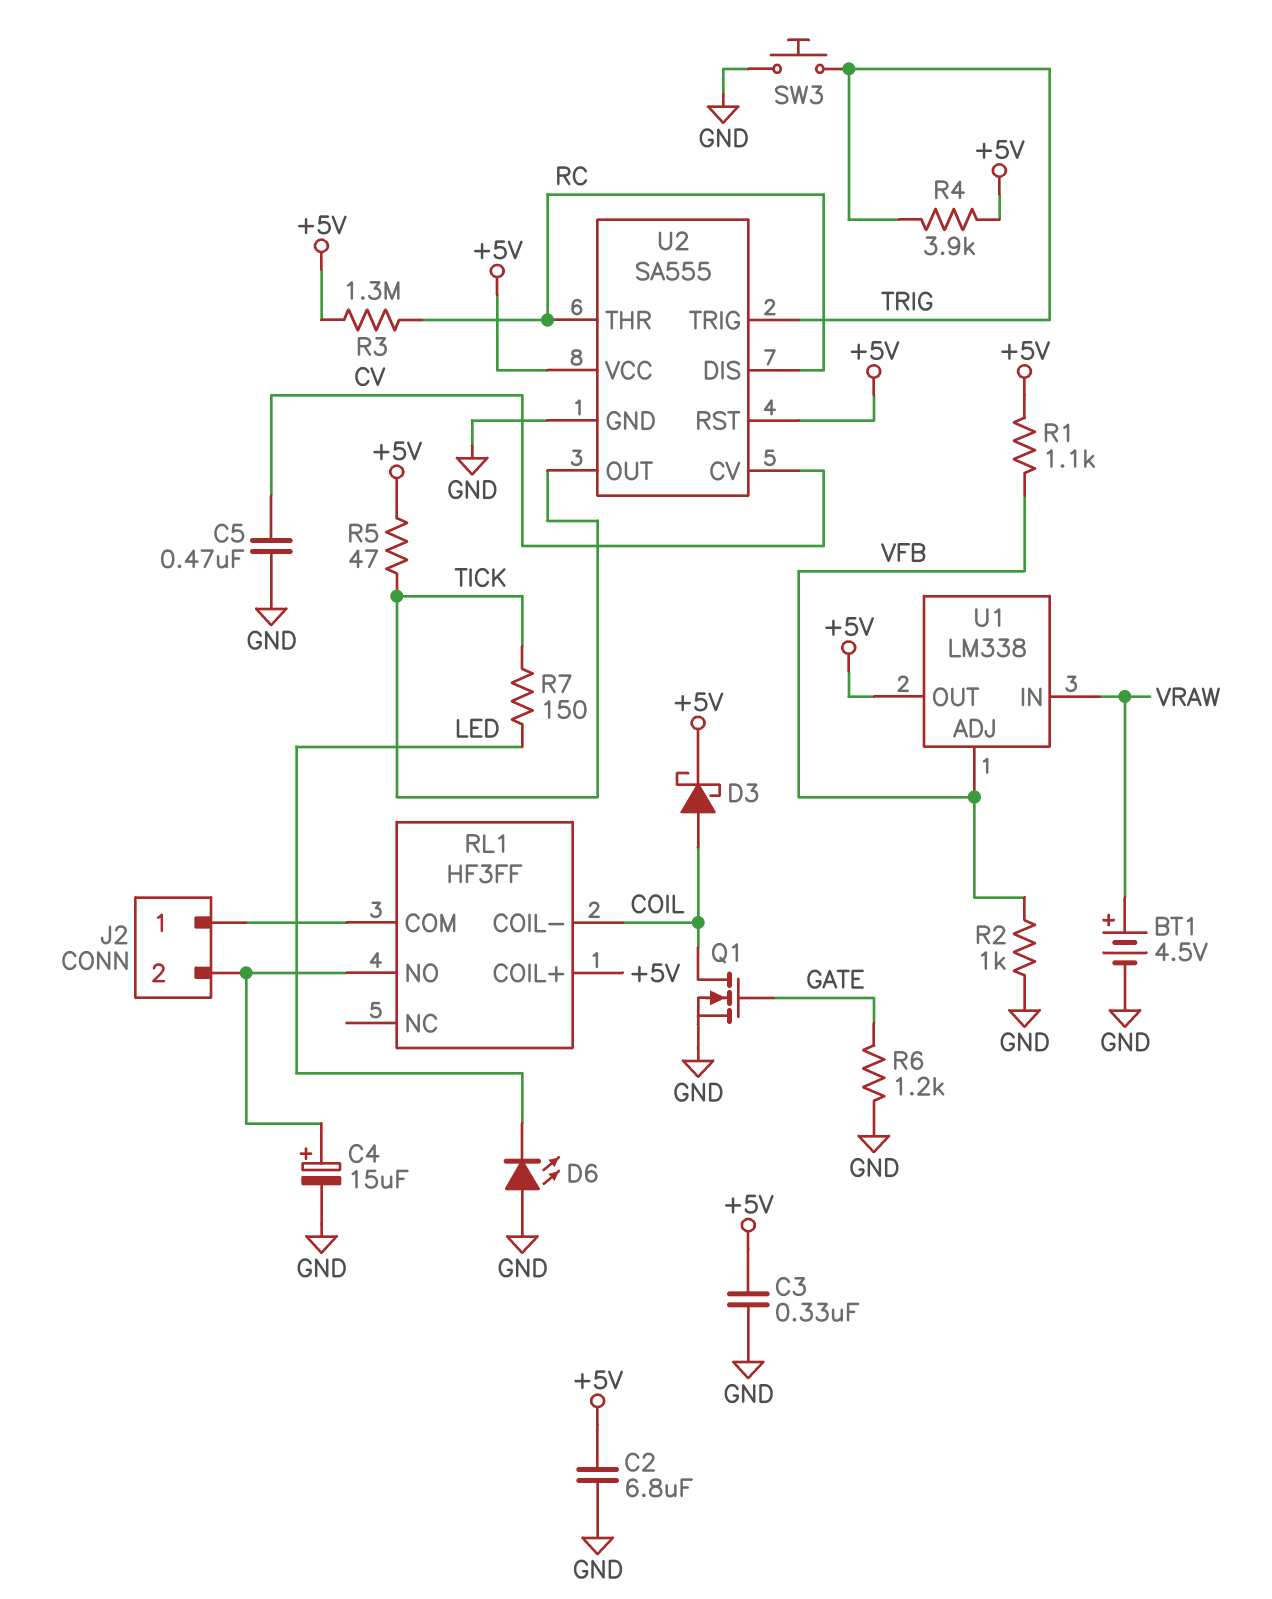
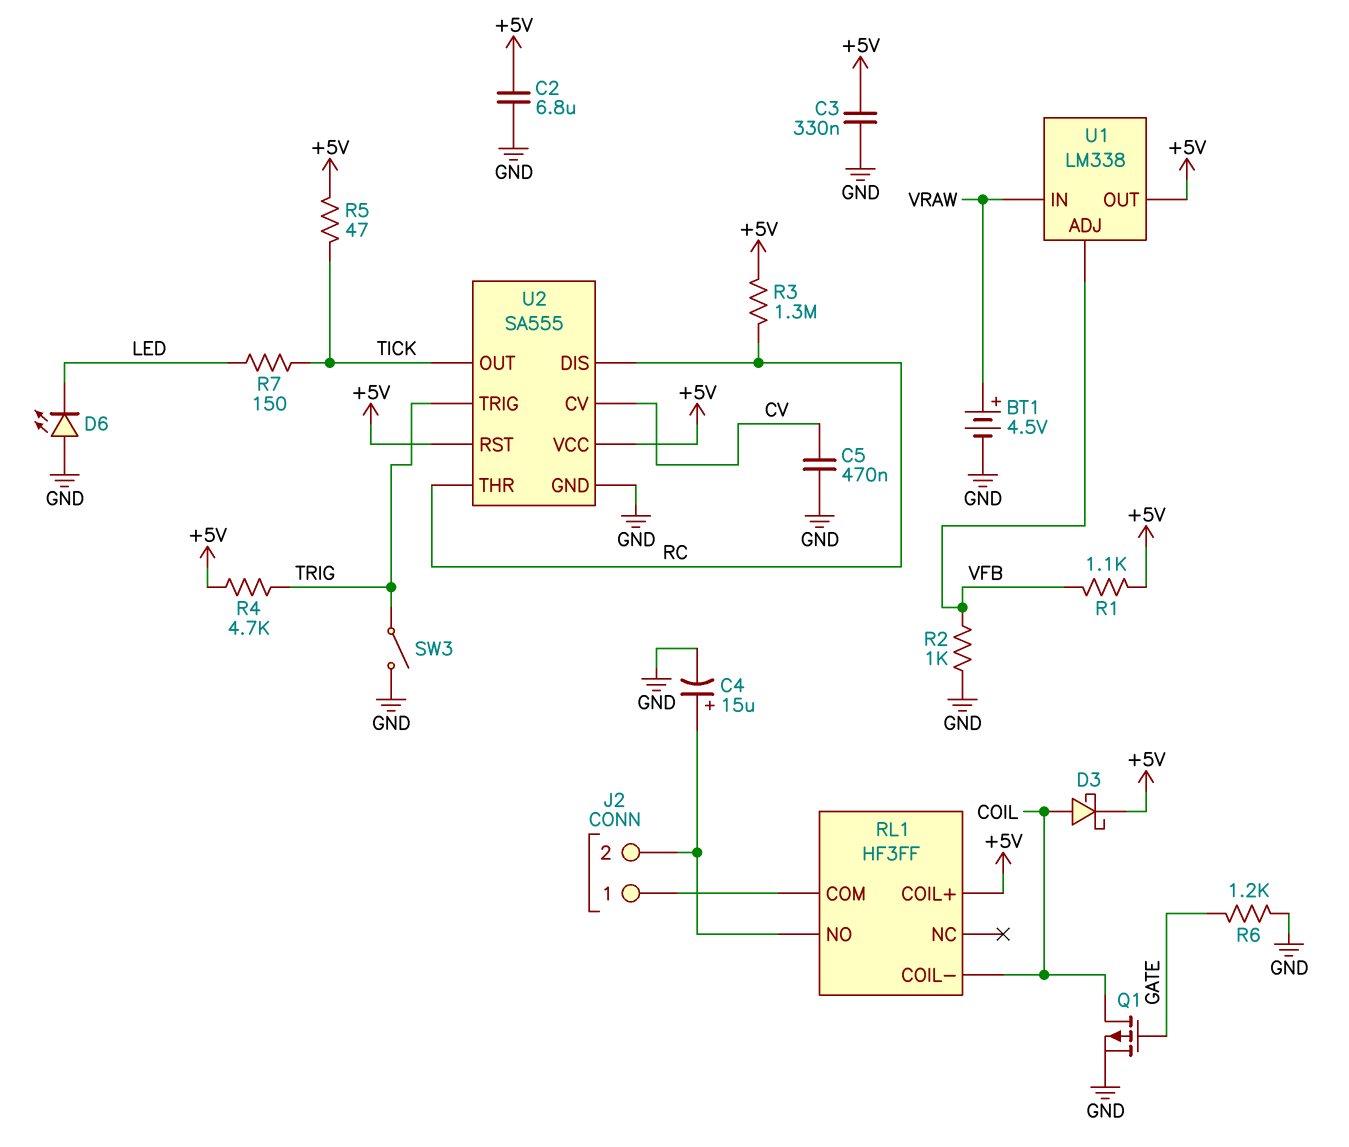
Q1: NMOS (G GATE, D COIL, S GND) -> PMOS (G GATE, D COIL, S GND)
R4: 3.9k (+5V, TRIG) -> 4.7k (+5V, TRIG)
SW3: button (GND, TRIG) -> switch (GND, TRIG)

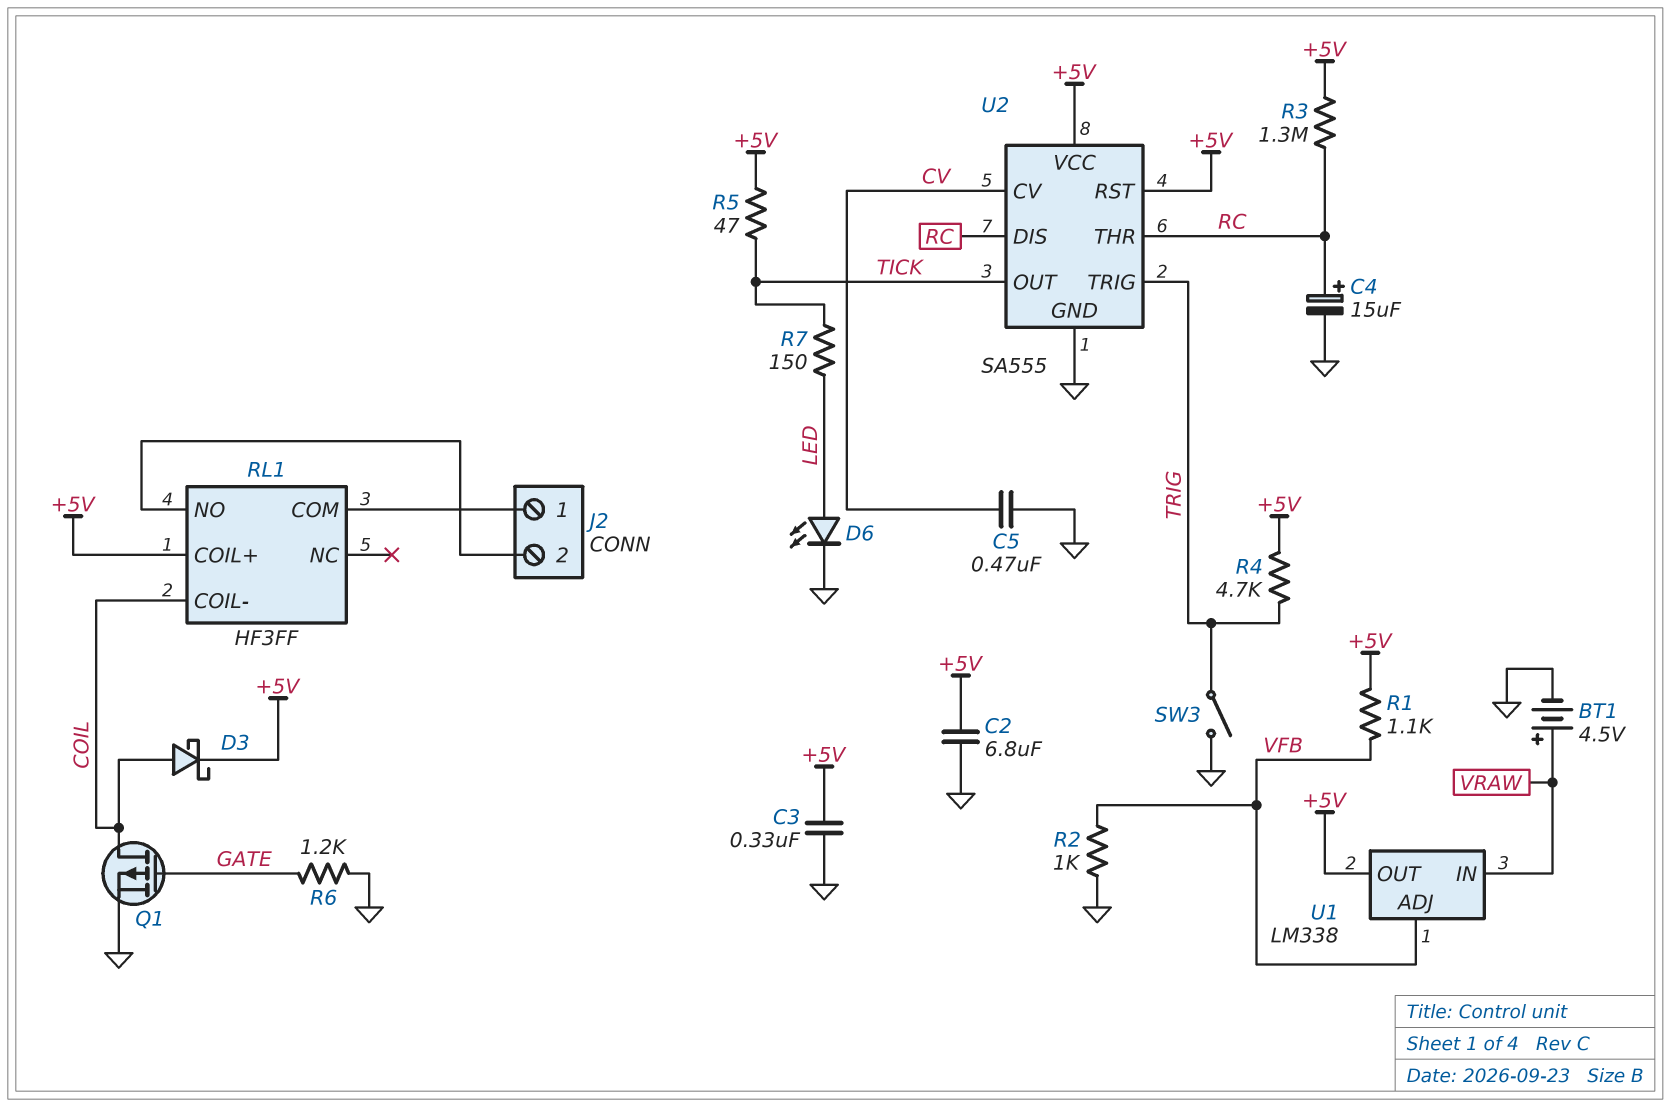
C4: 15uF (plus J2/2, minus GND) -> 15uF (plus RC, minus GND)
D6: LED (A GND, K LED) -> LED (A LED, K GND)

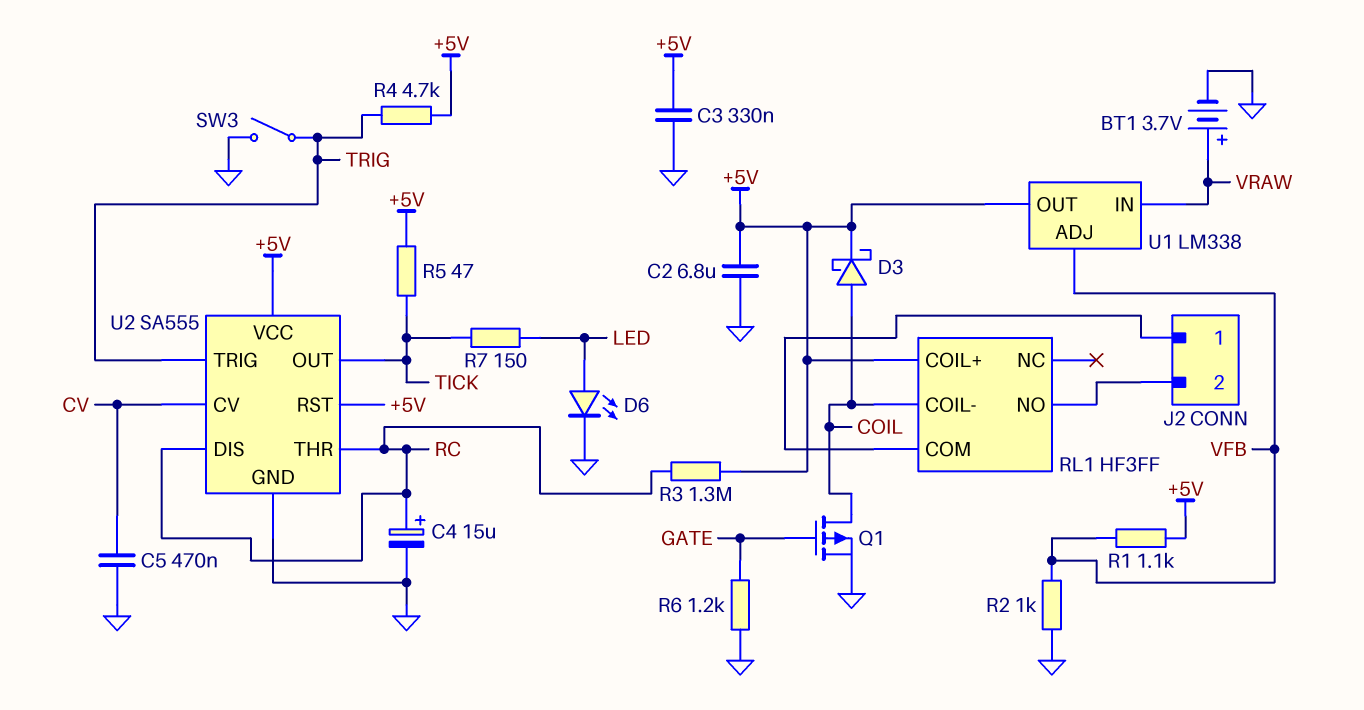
BT1: 4.5V (plus VRAW, minus GND) -> 3.7V (plus VRAW, minus GND)

